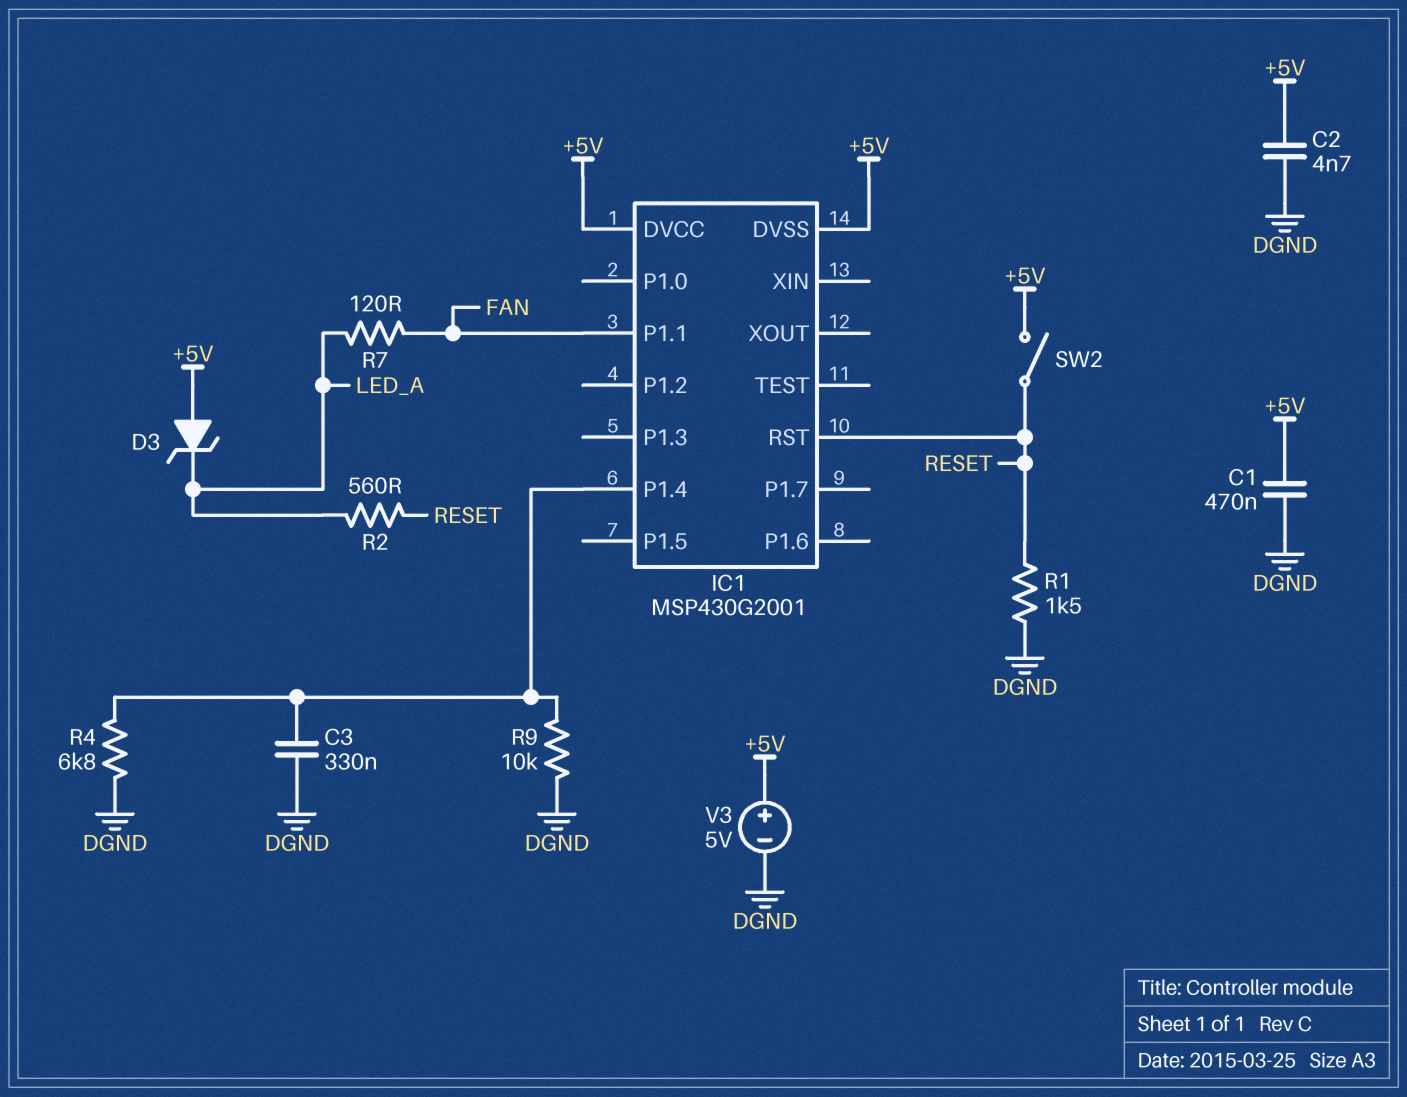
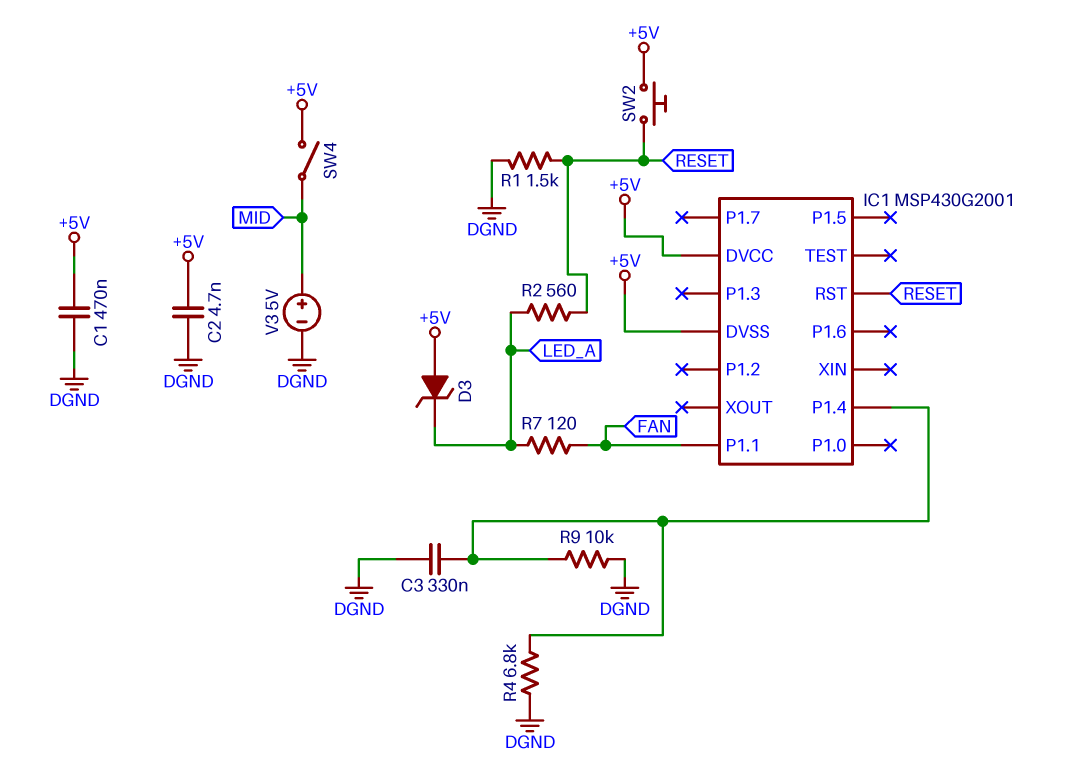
SW2: switch (+5V, RESET) -> button (+5V, RESET)
SW4: none -> switch (+5V, MID)
V3: 5V (plus +5V, minus DGND) -> 5V (plus MID, minus DGND)

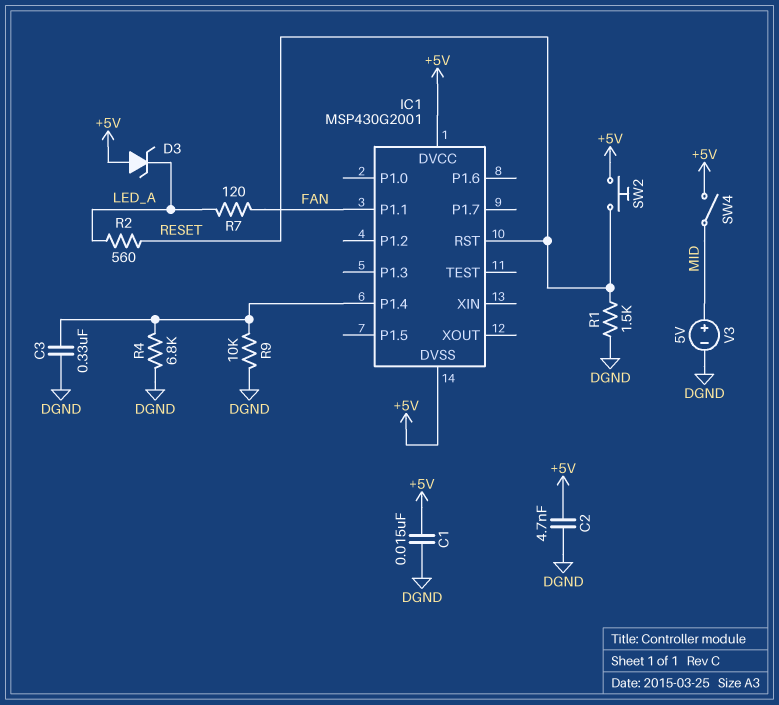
C1: 470nF (+5V, DGND) -> 15nF (+5V, DGND)

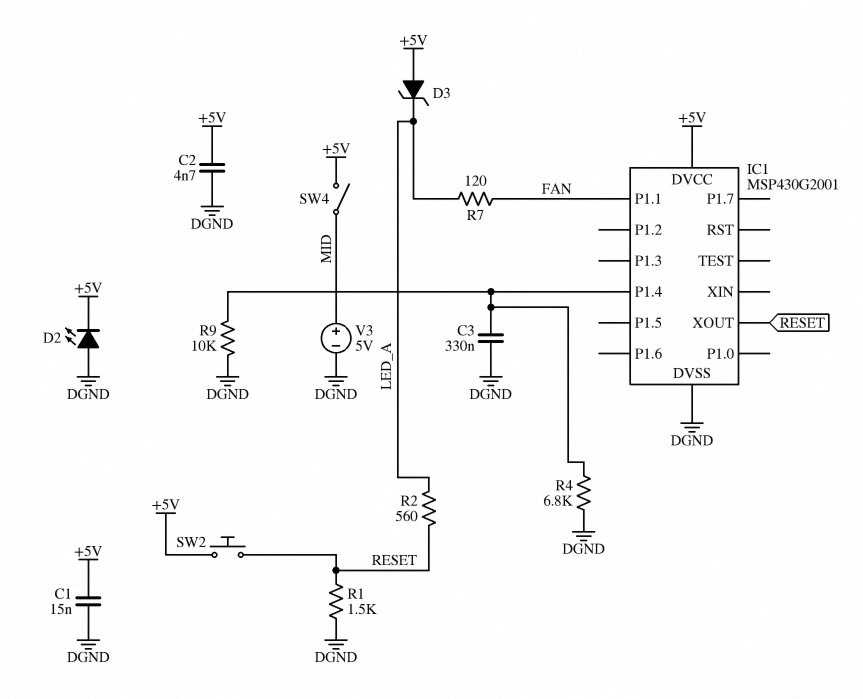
D2: none -> LED (A DGND, K +5V)
IC1 pin DVSS: +5V -> DGND
IC1 pin RST: RESET -> none
IC1 pin XOUT: none -> RESET

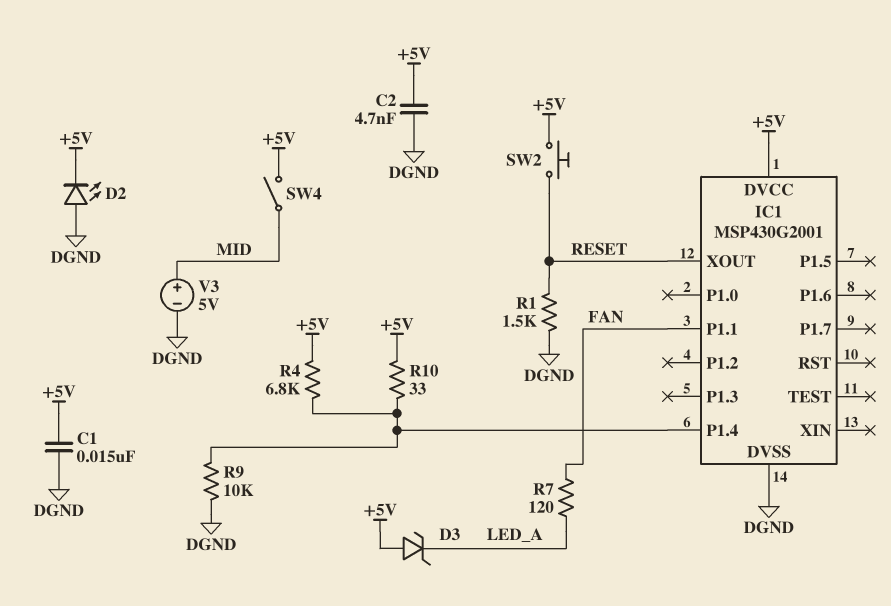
C3: 330nF (DGND, IC1/P1.4) -> none
R2: 560 (LED_A, RESET) -> none
R4: 6.8k (DGND, IC1/P1.4) -> 6.8k (+5V, IC1/P1.4)
R10: none -> 33 (+5V, IC1/P1.4)

